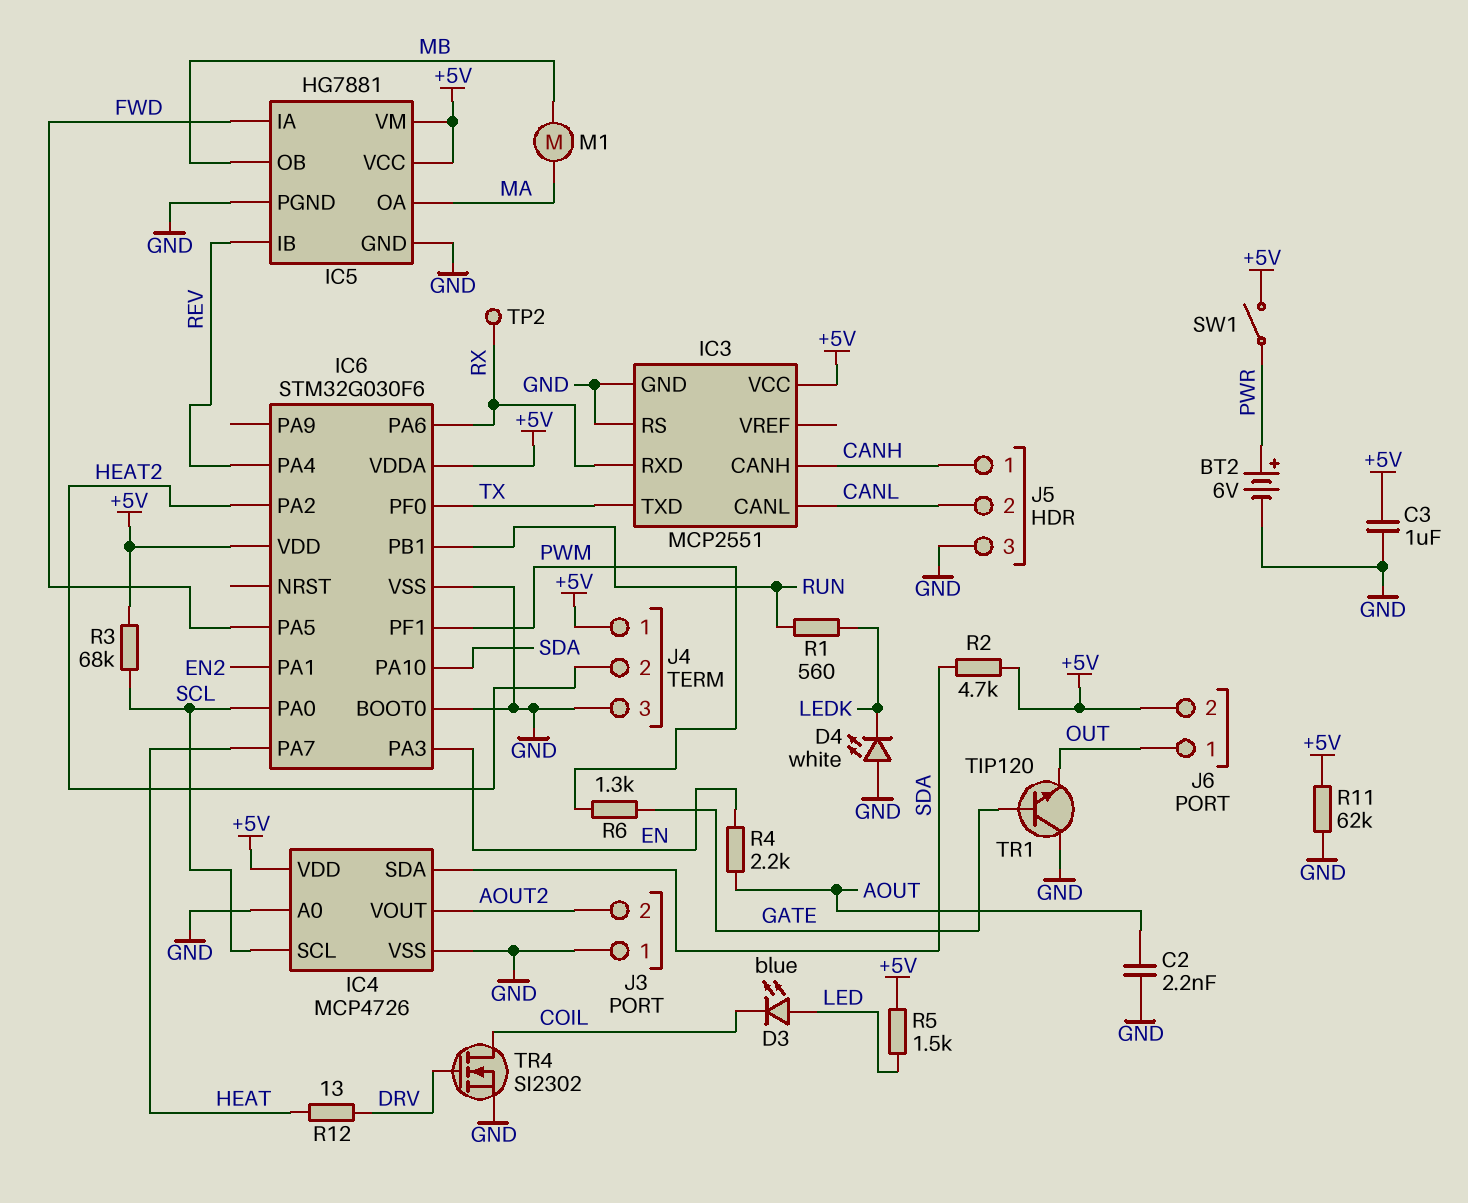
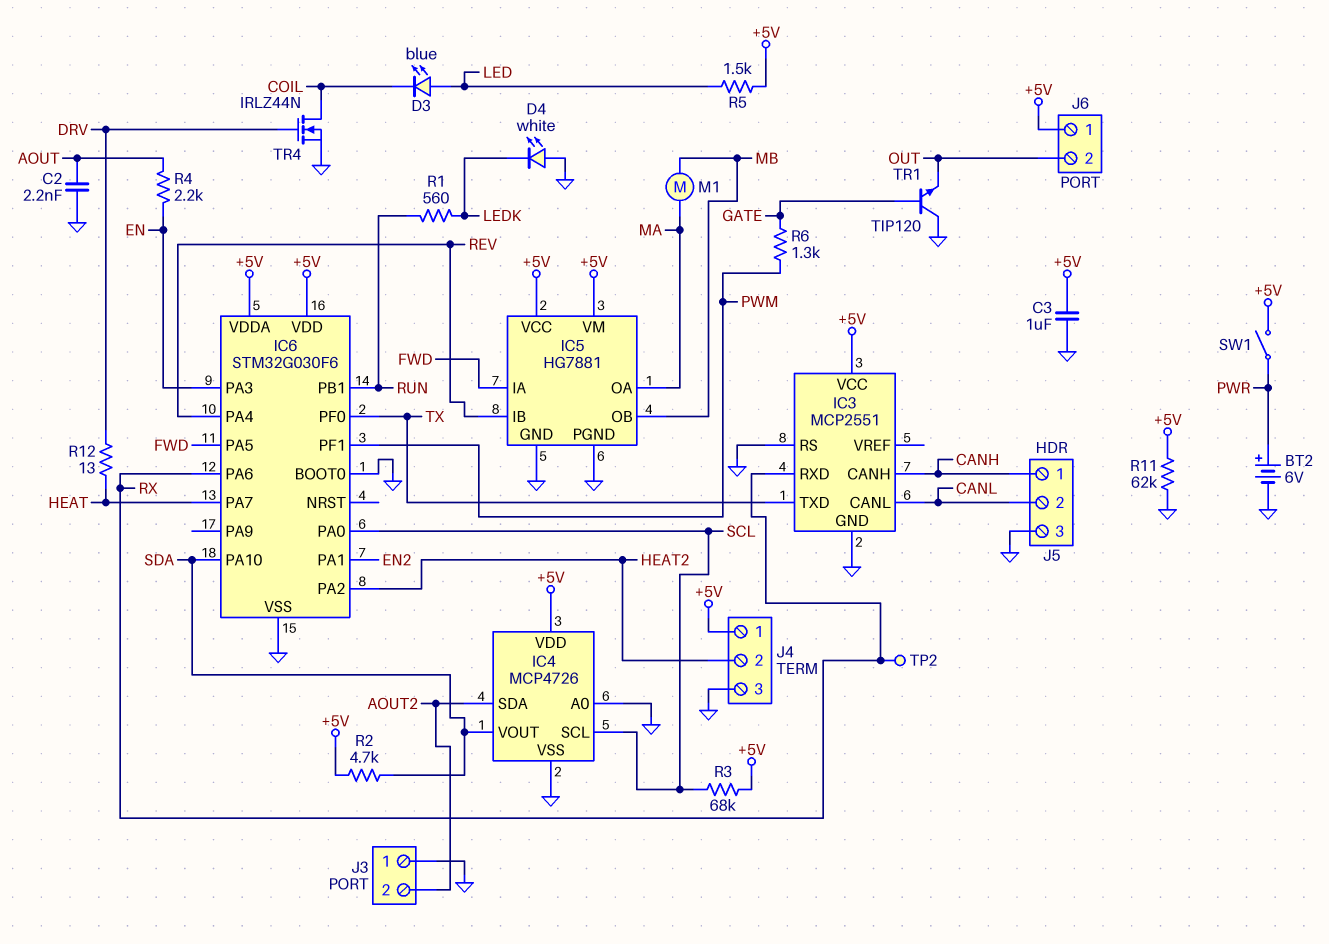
IC4 pin SDA: SDA -> AOUT2
IC4 pin VOUT: AOUT2 -> SDA
J6 pin 1: OUT -> +5V
J6 pin 2: +5V -> OUT
TR4: NMOS SI2302 (G DRV, D COIL, S GND) -> NMOS IRLZ44N (G DRV, D COIL, S GND)

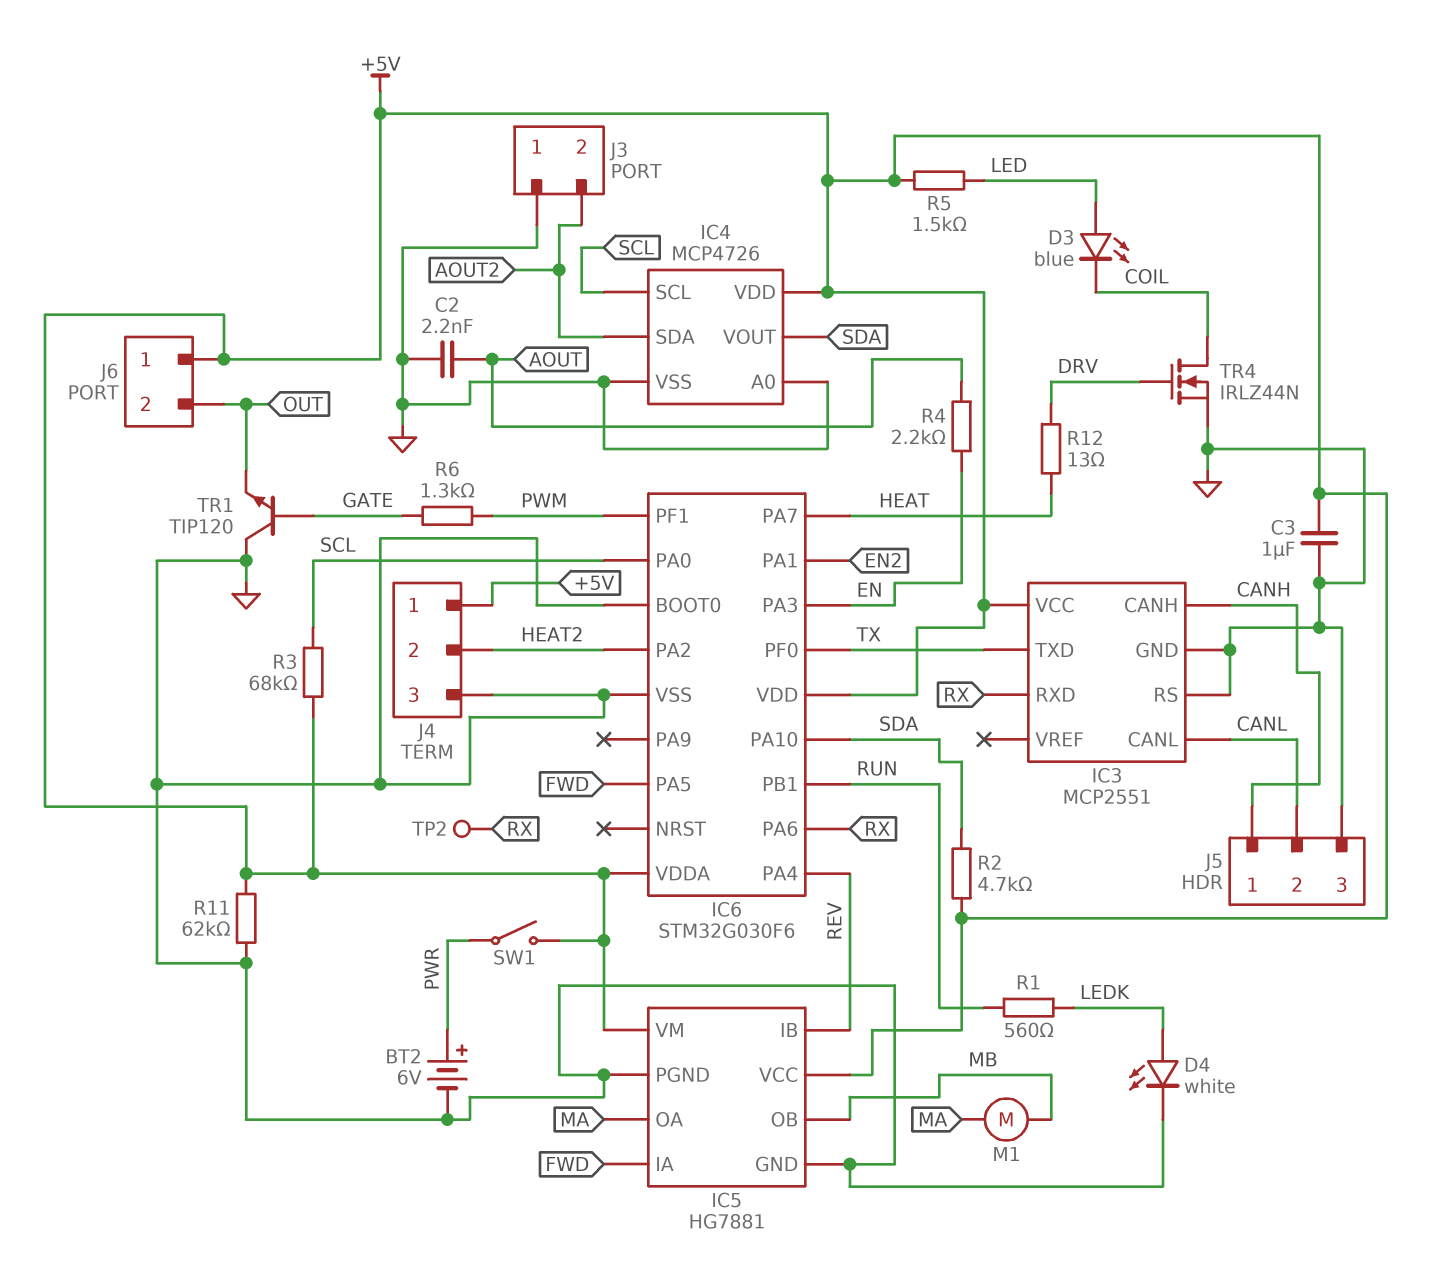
D4: LED white (A GND, K LEDK) -> LED white (A LEDK, K GND)

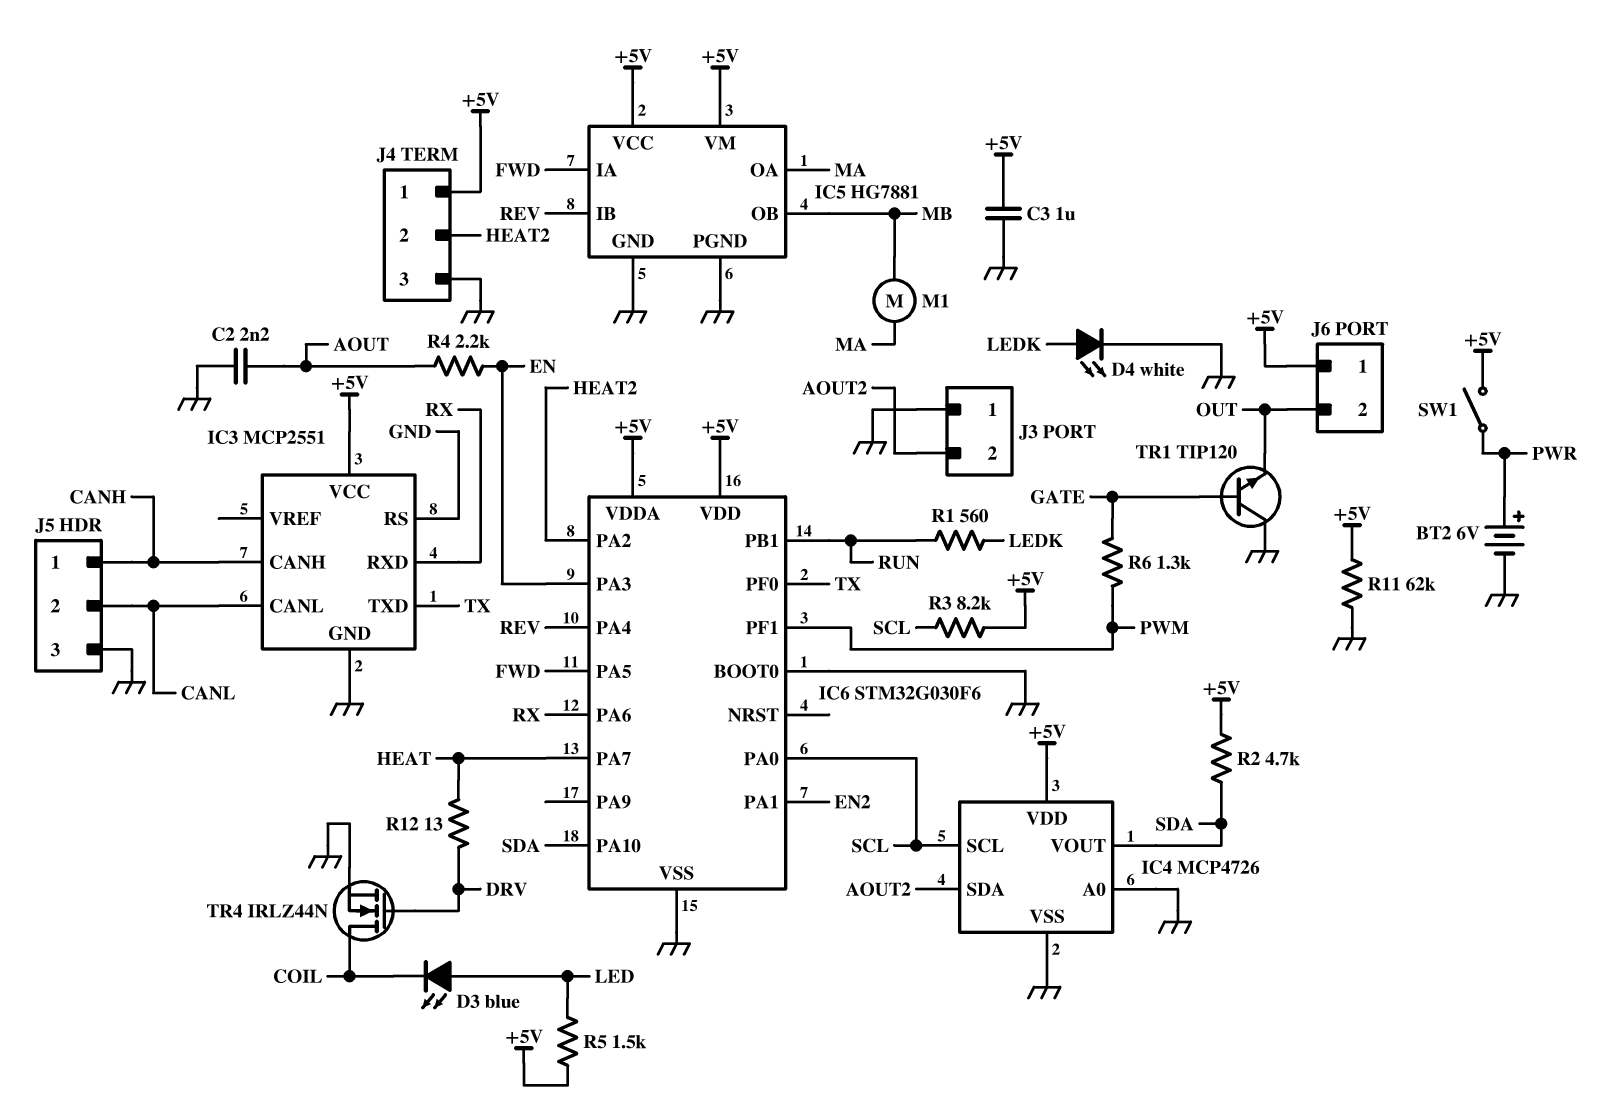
R3: 68k (+5V, SCL) -> 8.2k (+5V, SCL)
TP2: test point (RX) -> none

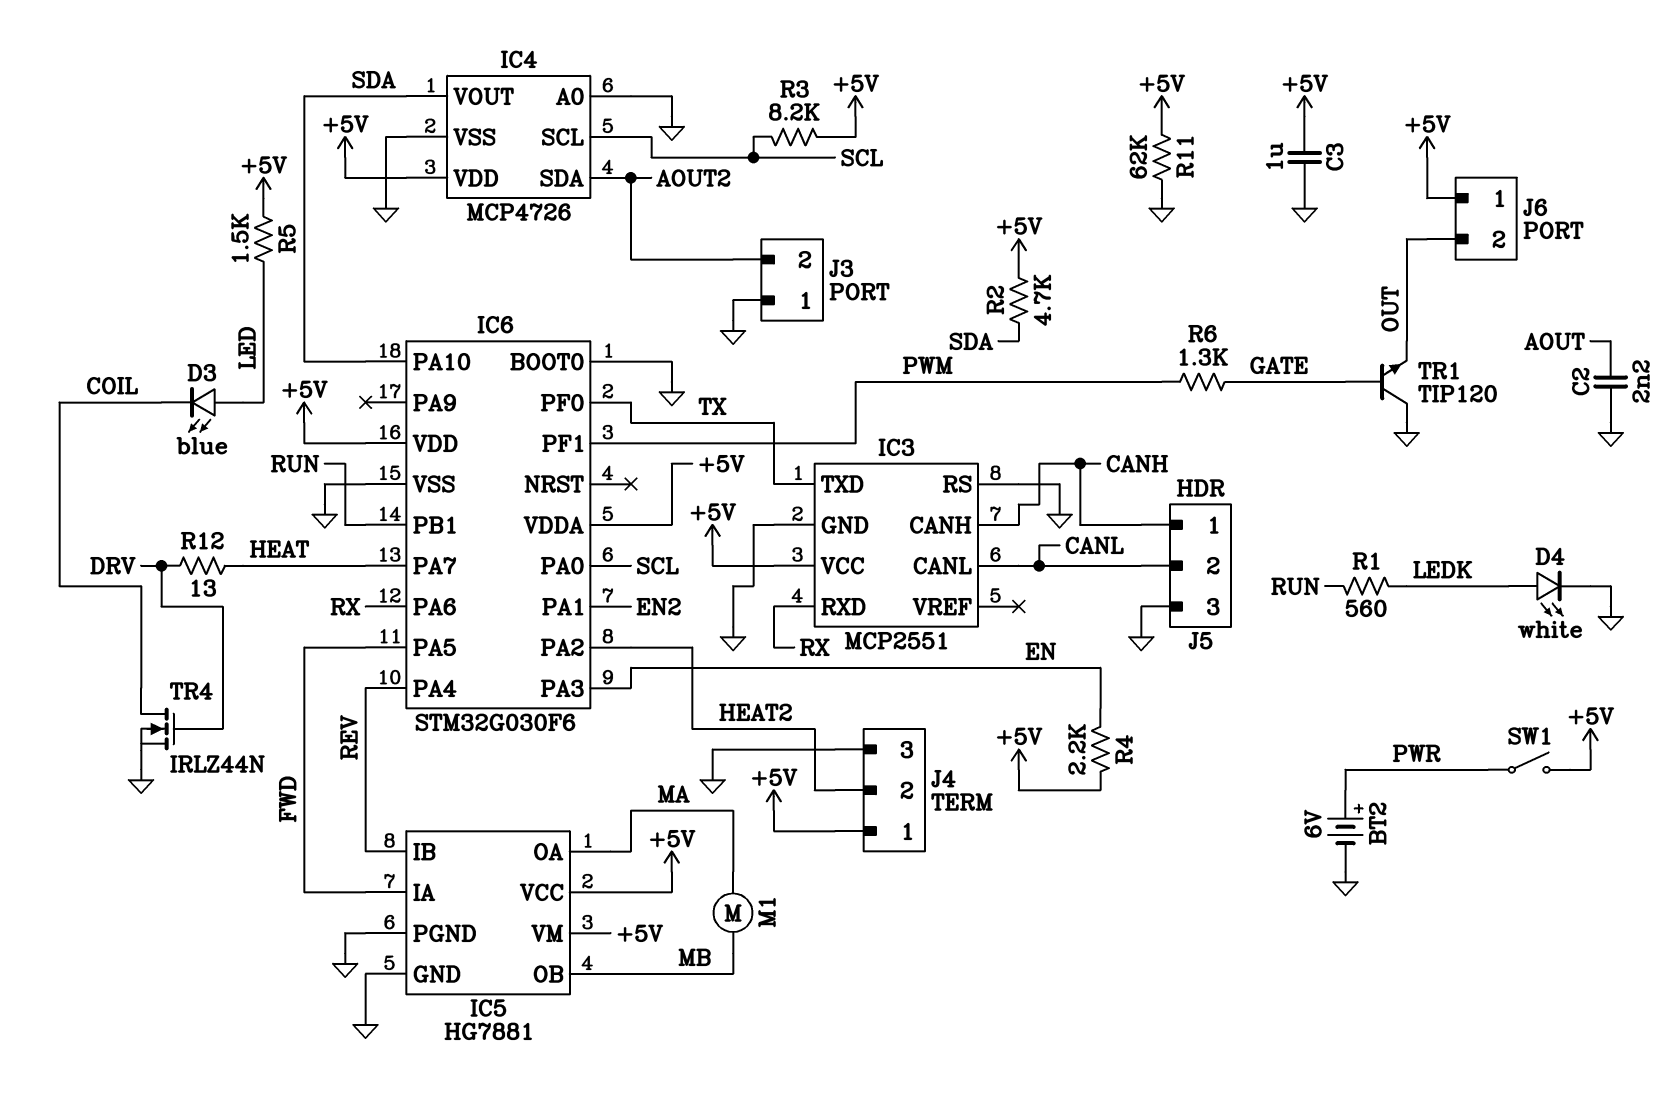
R4: 2.2k (AOUT, EN) -> 2.2k (+5V, EN)

